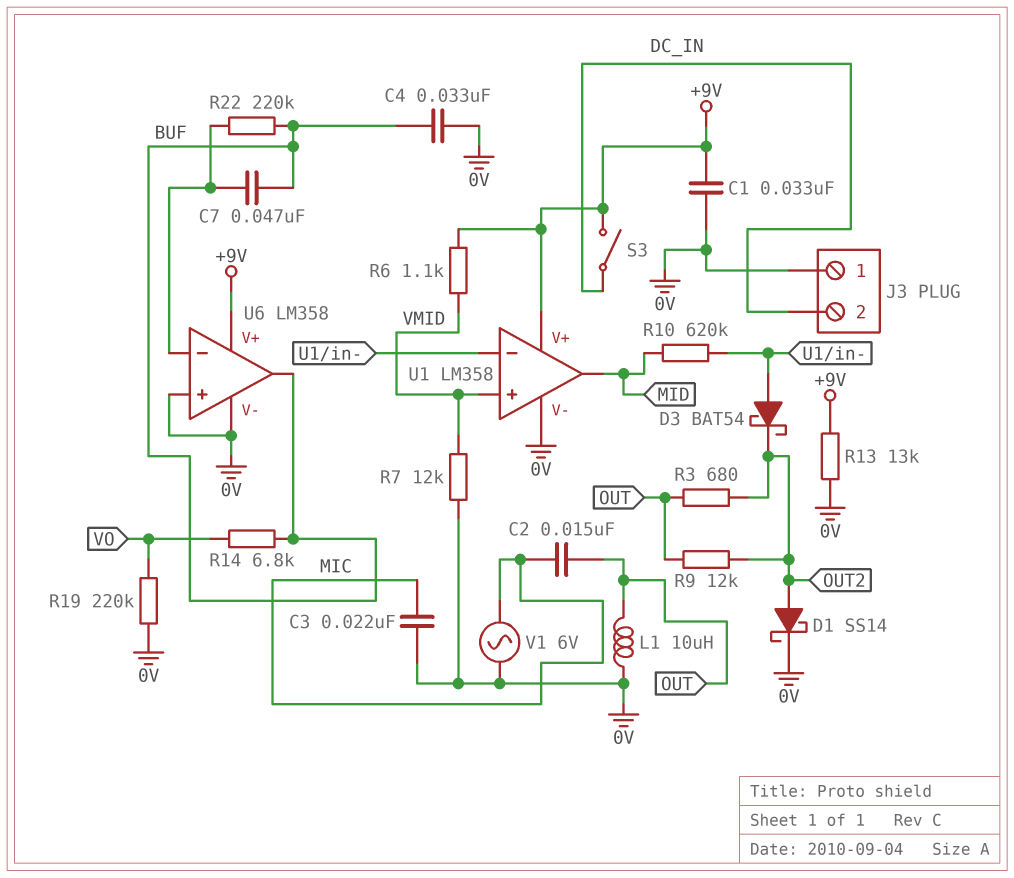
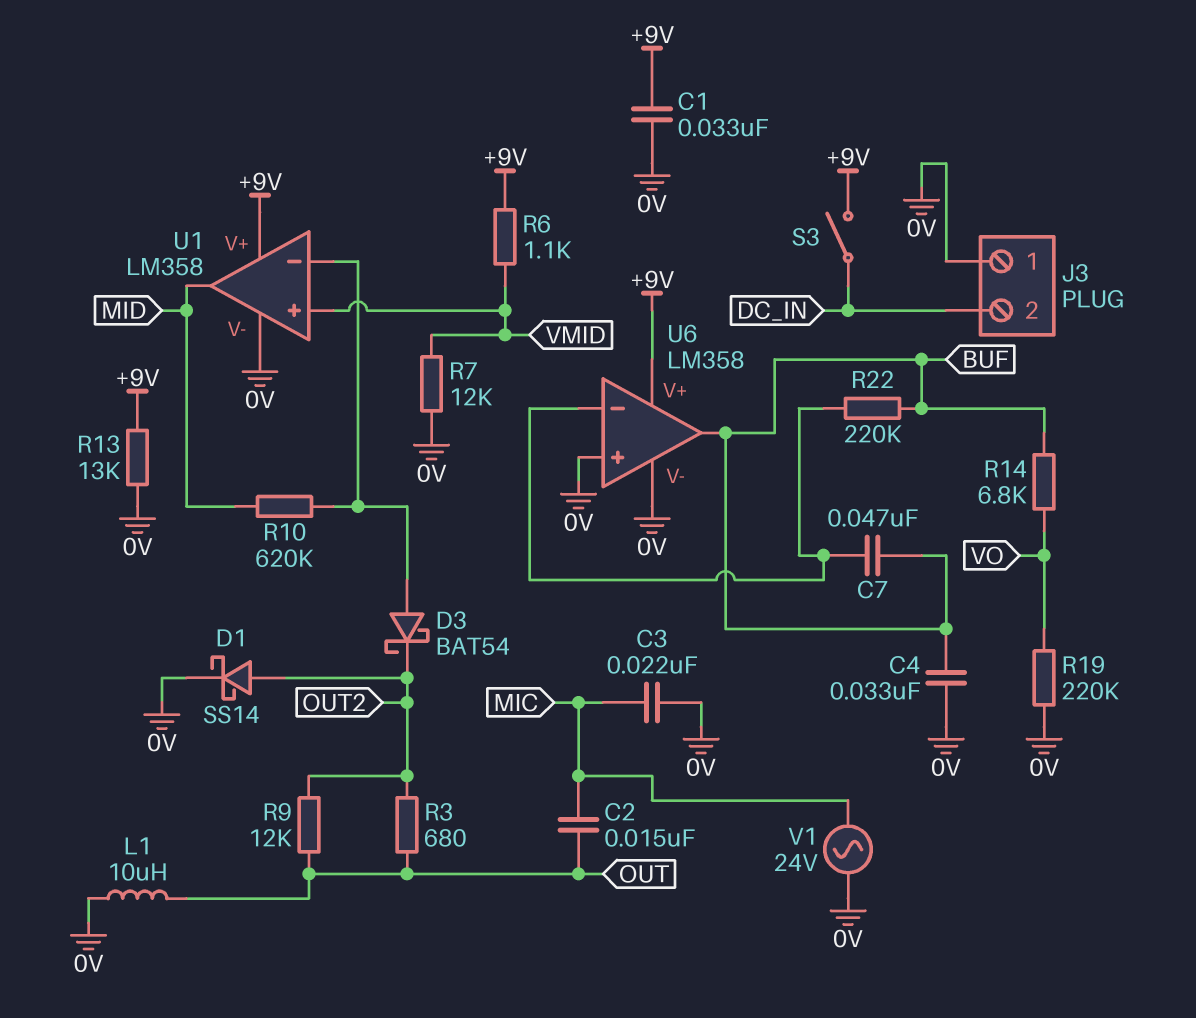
V1: AC 6V (0V, MIC) -> AC 24V (0V, MIC)

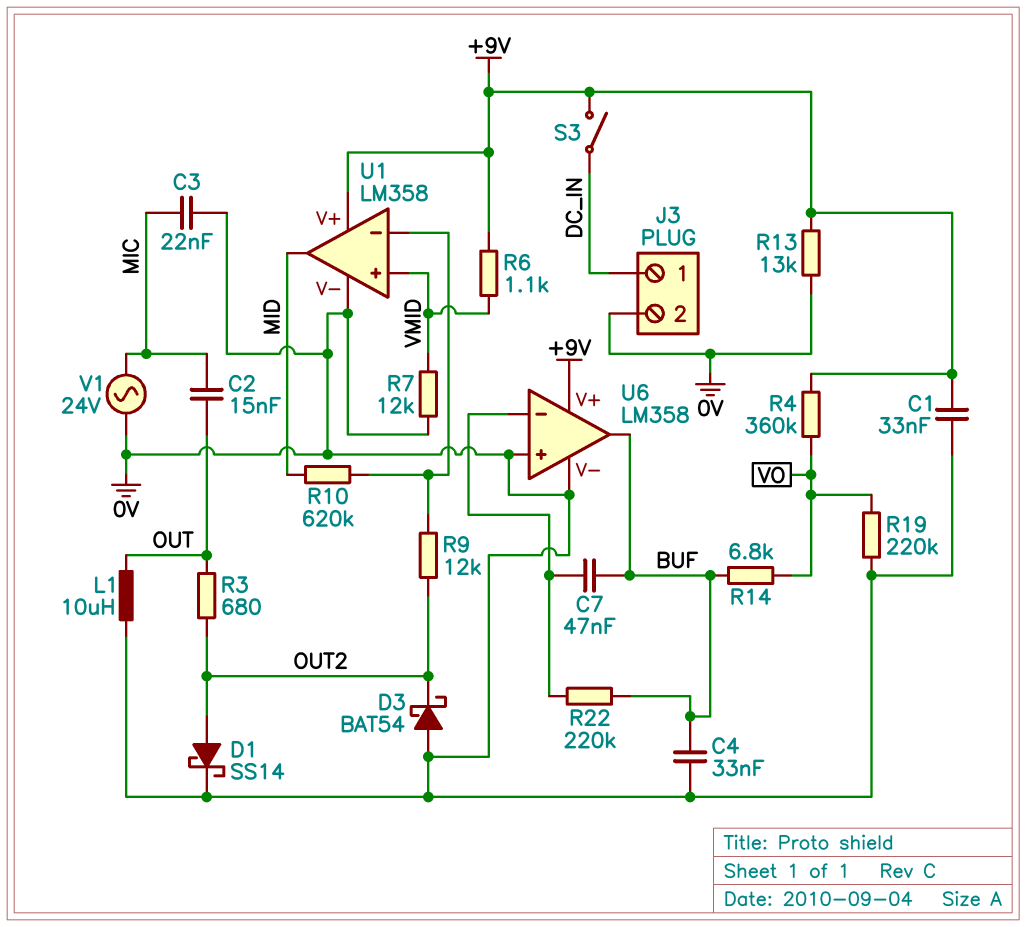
D3: schottky BAT54 (A U1/in-, K OUT2) -> schottky BAT54 (A 0V, K OUT2)
J3 pin 1: 0V -> DC_IN
J3 pin 2: DC_IN -> 0V
R4: none -> 360k (+9V, VO)
R9: 12k (OUT, OUT2) -> 12k (OUT2, U1/in-)

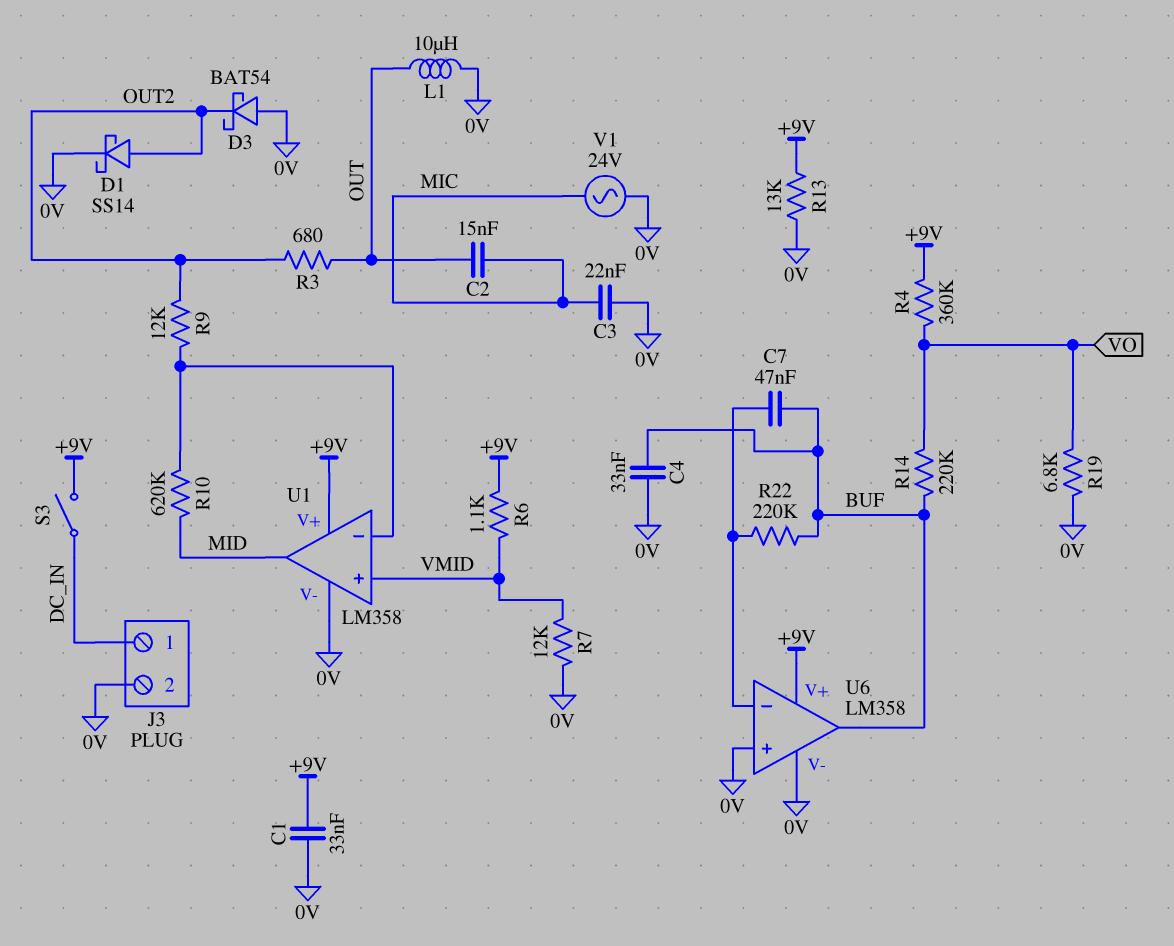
R14: 6.8k (BUF, VO) -> 220k (BUF, VO)
R19: 220k (0V, VO) -> 6.8k (0V, VO)

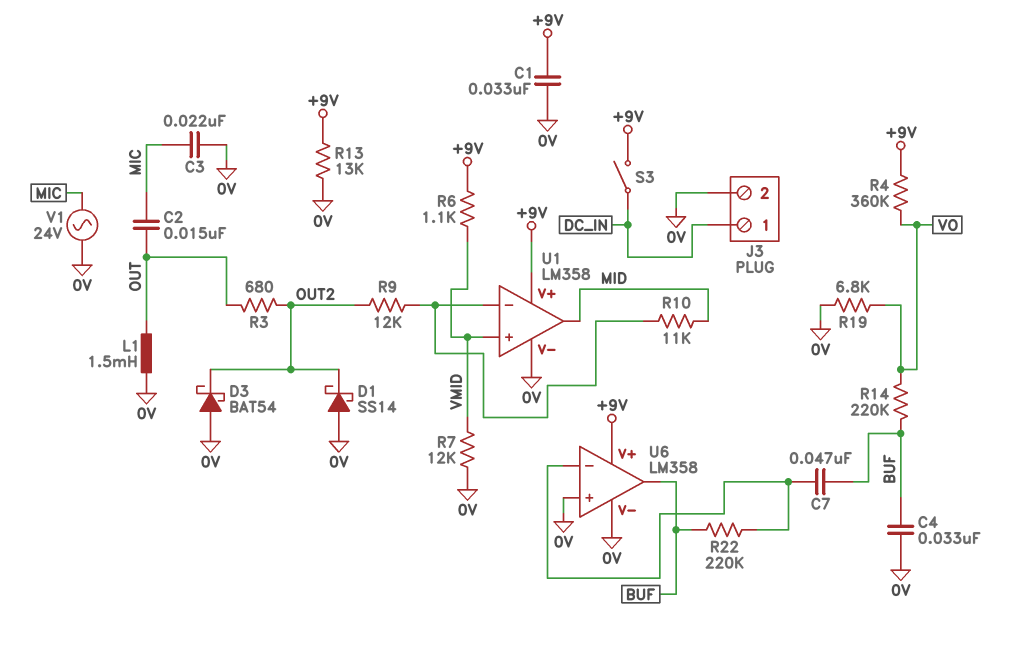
D1: schottky SS14 (A OUT2, K 0V) -> schottky SS14 (A 0V, K OUT2)
L1: 10uH (0V, OUT) -> 1.5mH (0V, OUT)
R10: 620k (MID, U1/in-) -> 11k (MID, U1/in-)

